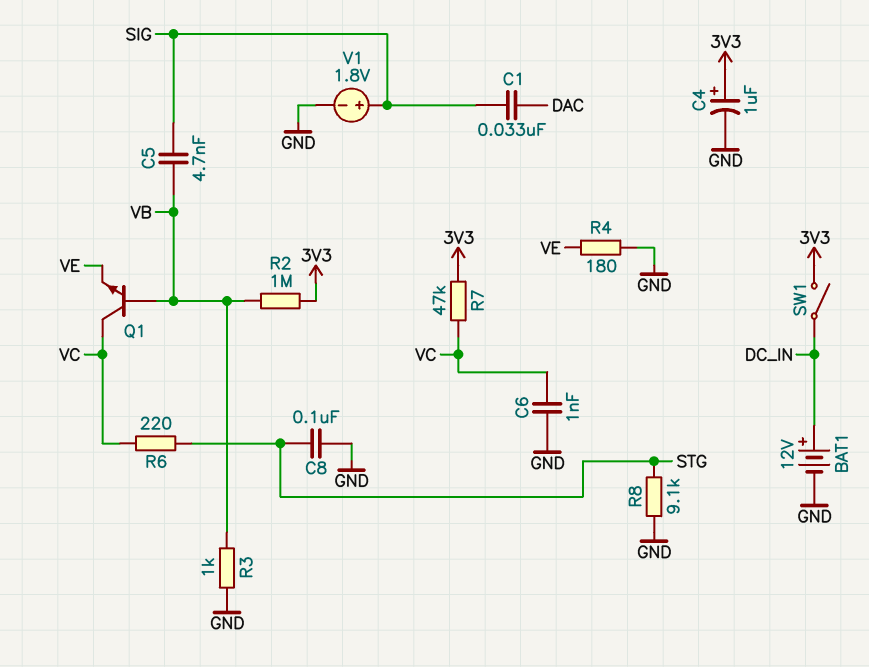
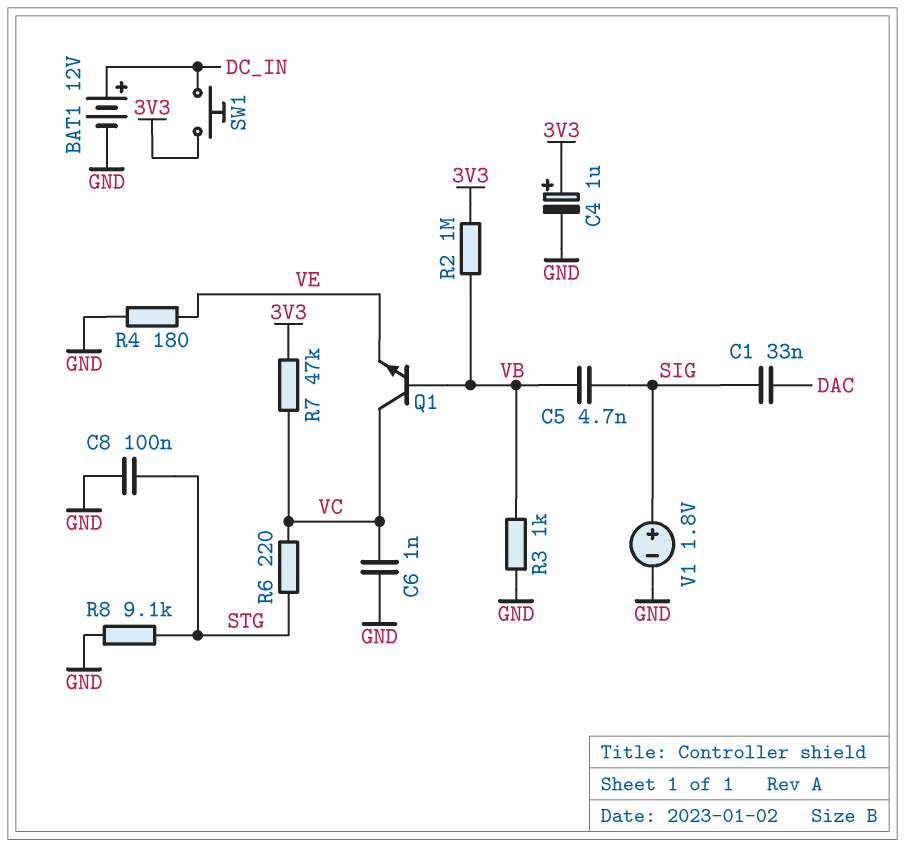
SW1: switch (3V3, DC_IN) -> button (3V3, DC_IN)

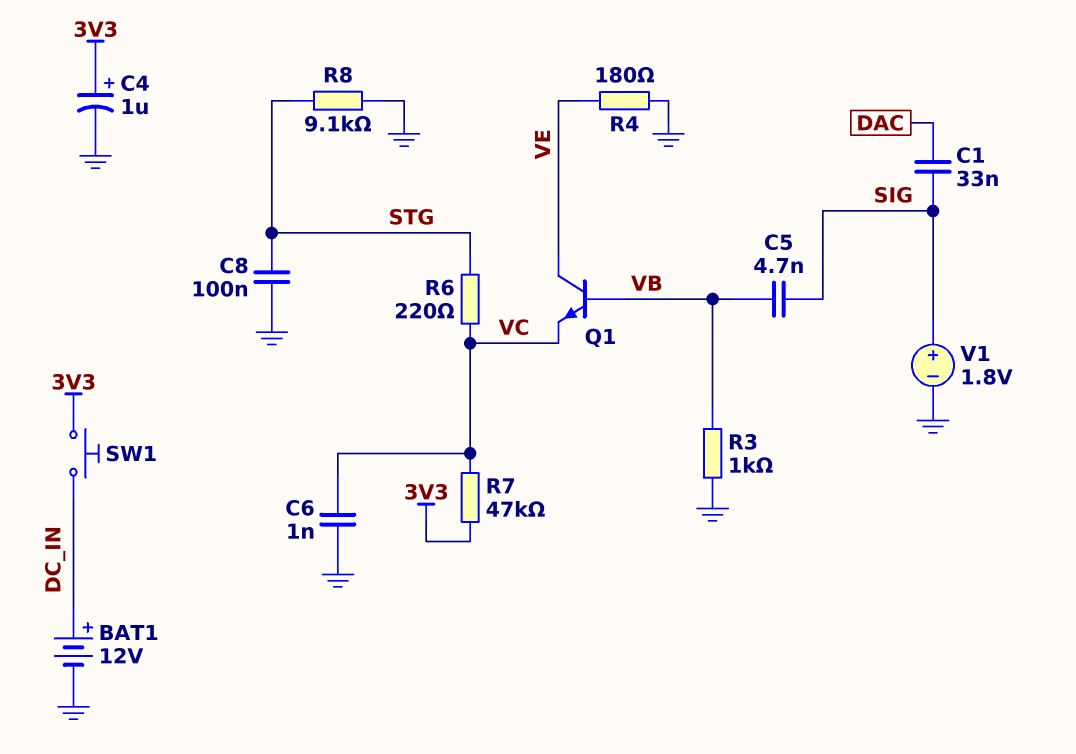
Q1: NPN (B VB, C VC, E VE) -> NPN (B VB, C VE, E VC)
R2: 1M (3V3, VB) -> none

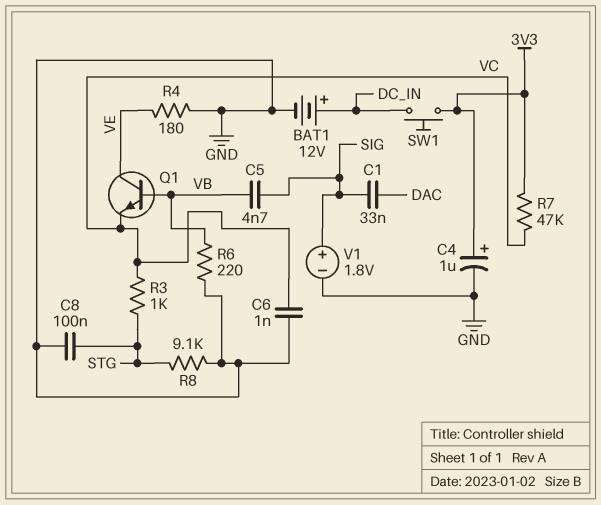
R3: 1k (GND, VB) -> 1k (STG, VC)
R6: 220 (STG, VC) -> 220 (GND, VB)

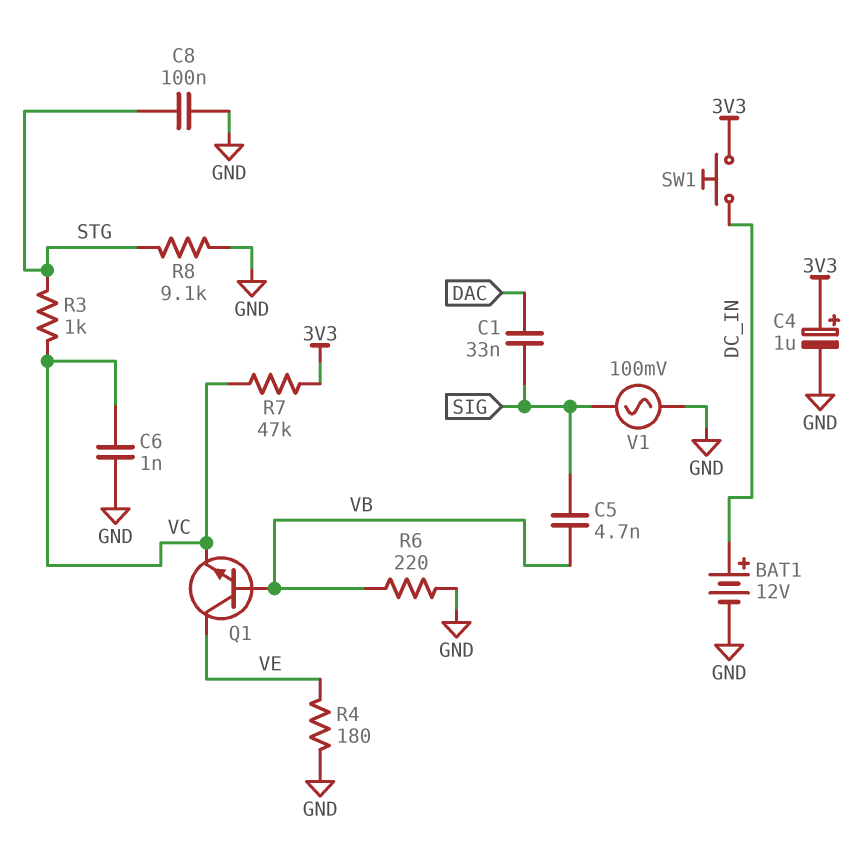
V1: 1.8V (plus SIG, minus GND) -> AC 100mV (GND, SIG)

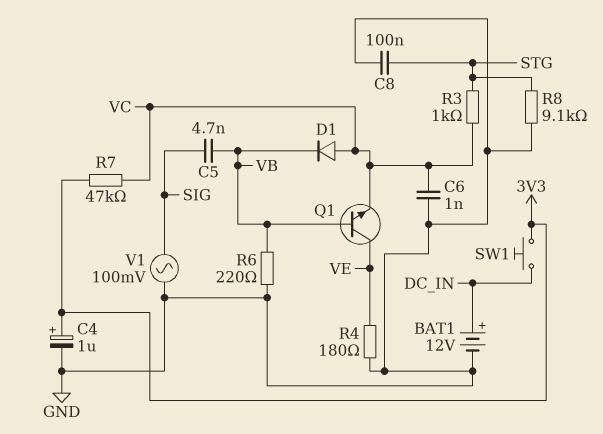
C1: 33nF (DAC, SIG) -> none
D1: none -> diode (A VC, K VB)

